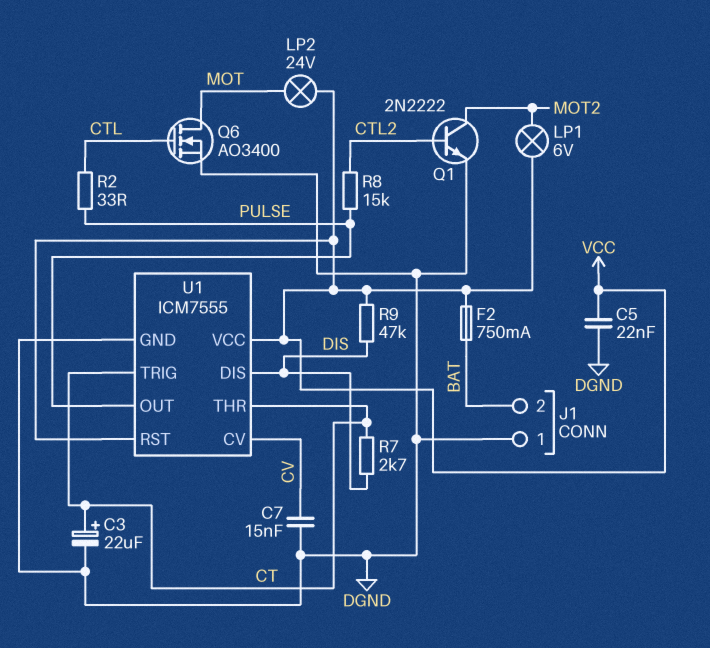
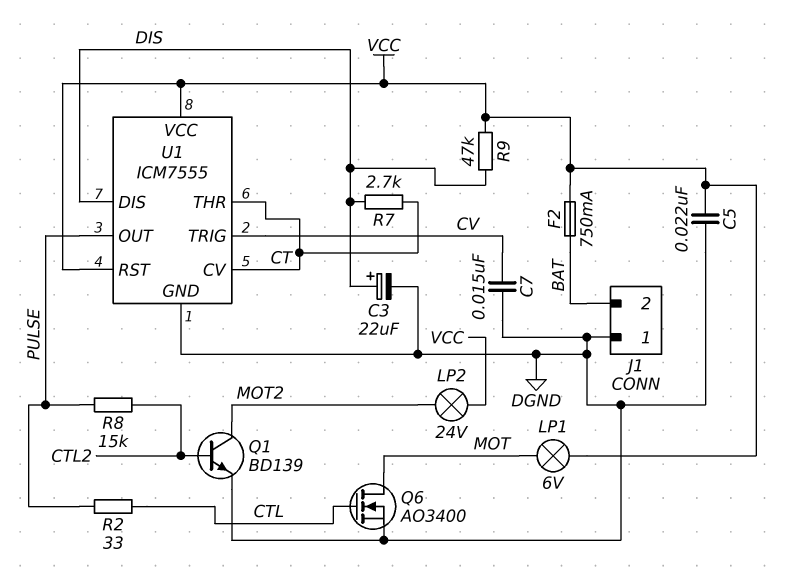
C3: 22uF (plus CT, minus DGND) -> 22uF (plus DIS, minus DGND)
LP1: lamp 6V (MOT2, VCC) -> lamp 6V (MOT, VCC)
LP2: lamp 24V (MOT, VCC) -> lamp 24V (MOT2, VCC)
Q1: NPN 2N2222 (B CTL2, C MOT2, E DGND) -> NPN BD139 (B CTL2, C MOT2, E DGND)
U1 pin CV: CV -> CT
U1 pin TRIG: CT -> CV

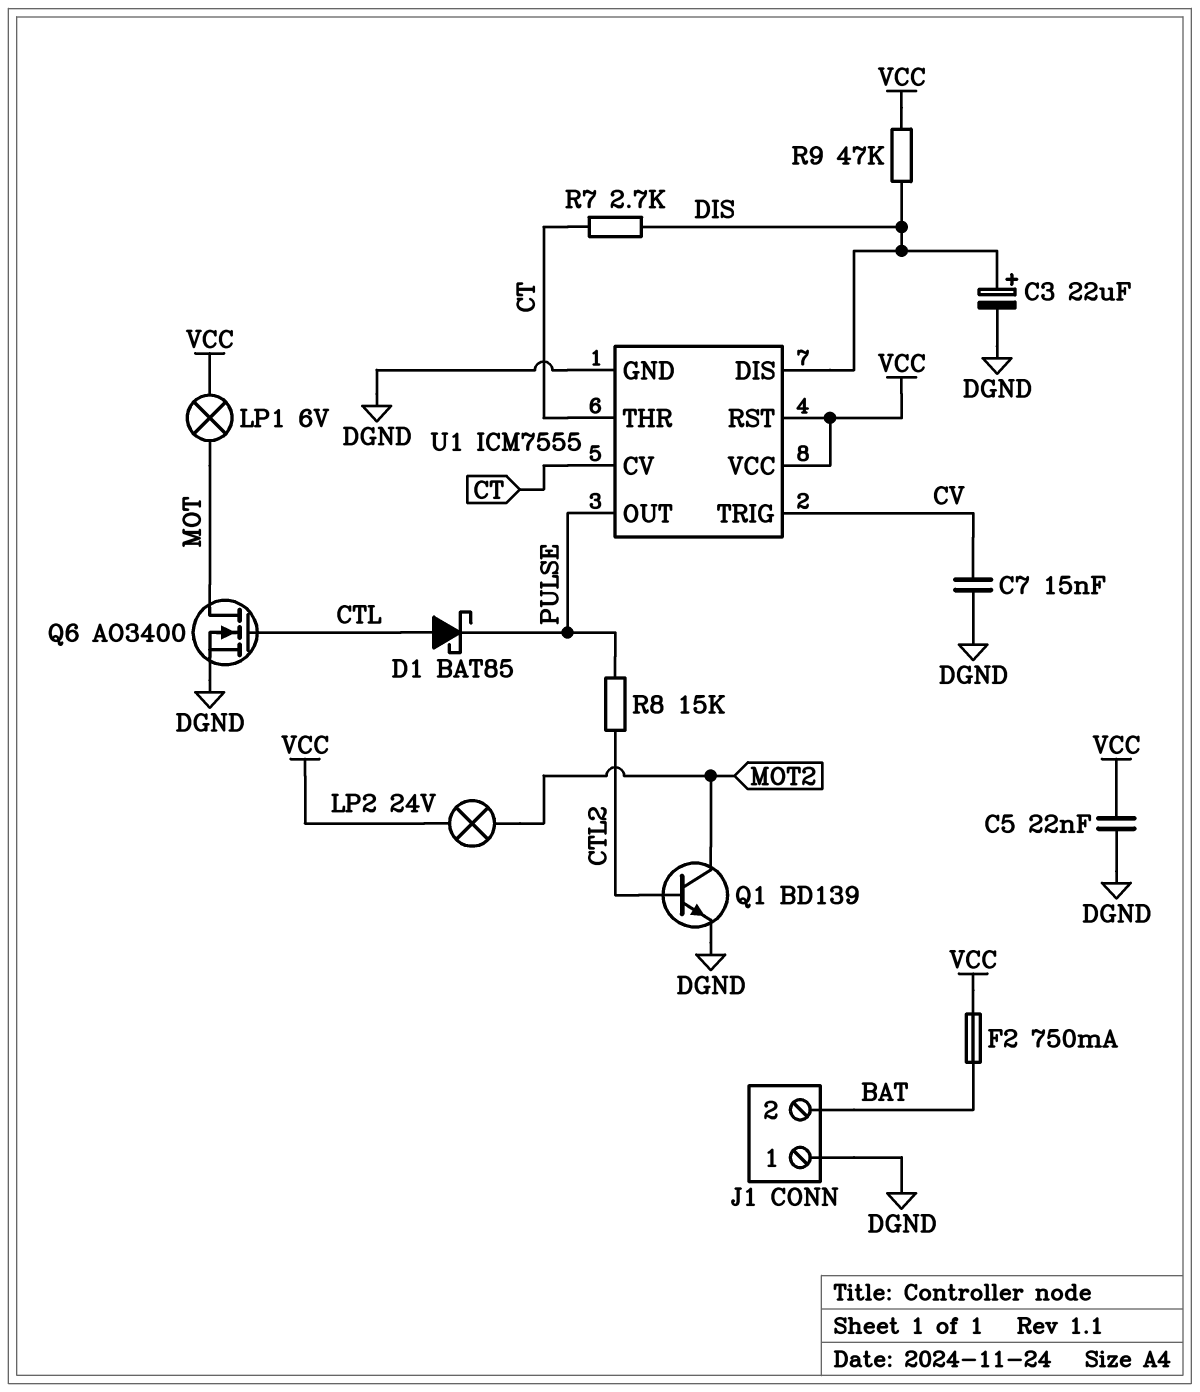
D1: none -> schottky BAT85 (A CTL, K PULSE)
R2: 33 (CTL, PULSE) -> none

